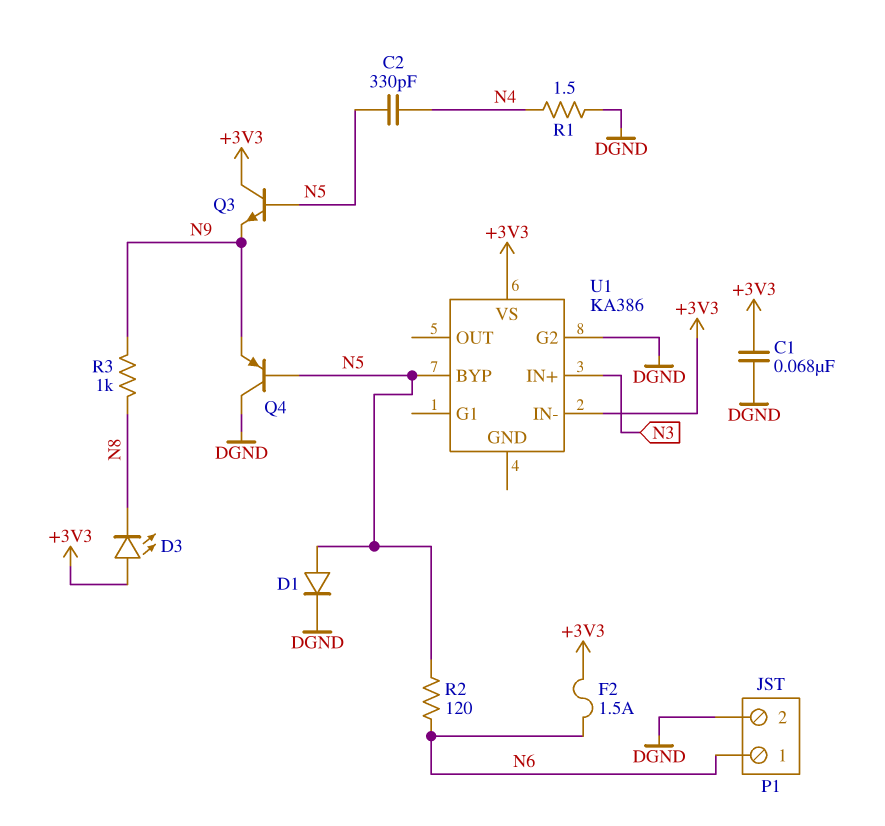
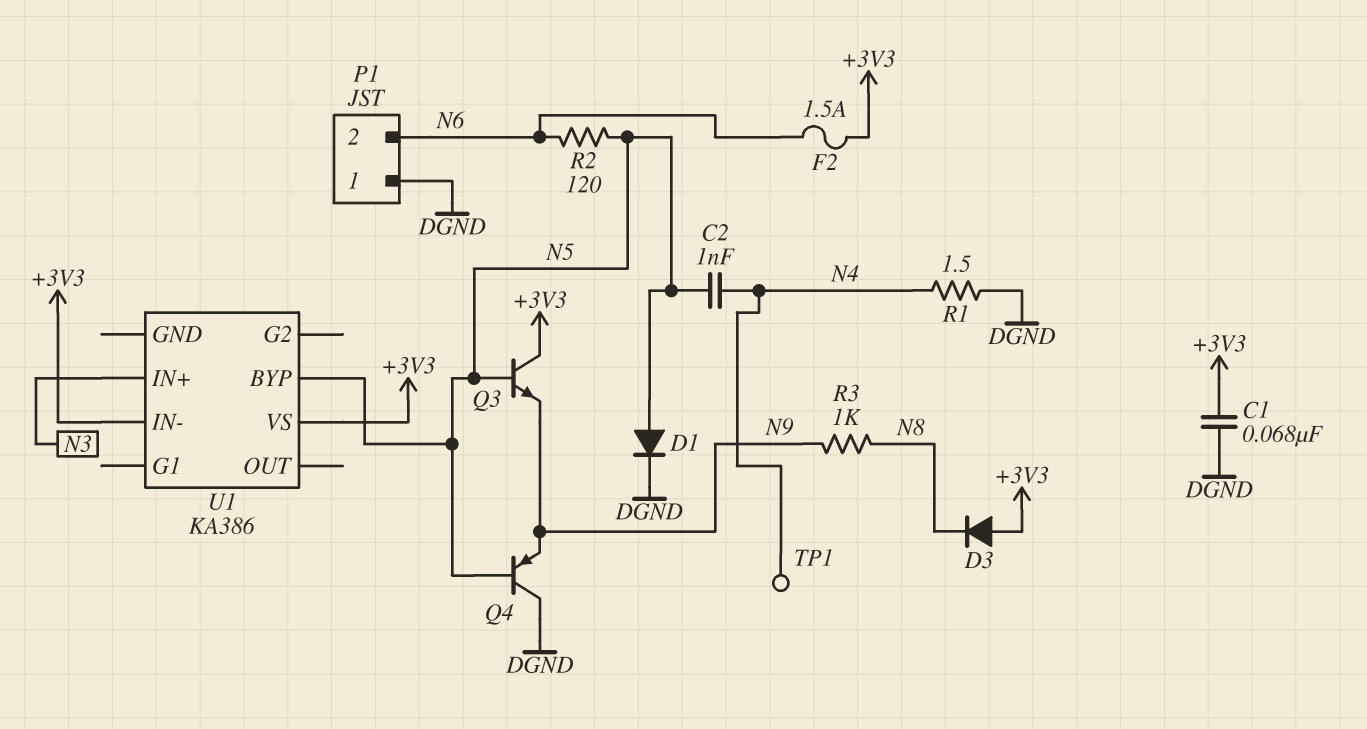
C2: 330pF (N4, N5) -> 1nF (N4, N5)
D3: LED (A +3V3, K N8) -> diode (A +3V3, K N8)
P1 pin 1: N6 -> DGND
P1 pin 2: DGND -> N6
TP1: none -> test point (N4)
U1 pin G2: DGND -> none

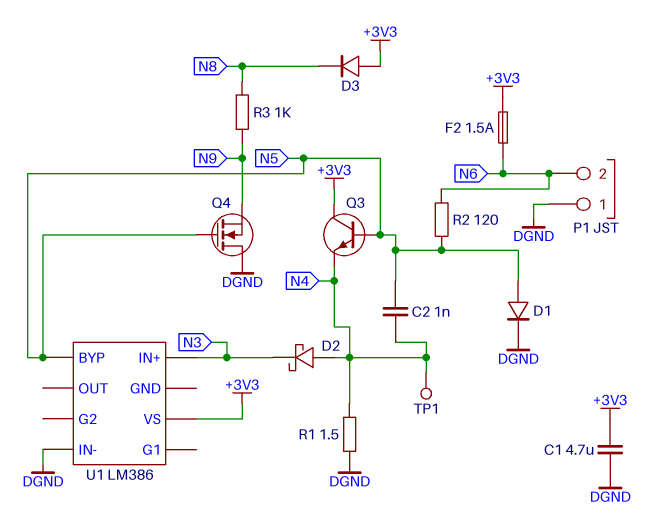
C1: 68nF (+3V3, DGND) -> 4.7uF (+3V3, DGND)
D2: none -> schottky (A N4, K N3)
Q3: NPN (B N5, C +3V3, E N9) -> NPN (B N5, C +3V3, E N4)
Q4: PNP (B N5, C DGND, E N9) -> NMOS (G N5, D DGND, S N9)
U1: KA386 -> LM386
U1 pin IN-: +3V3 -> DGND

